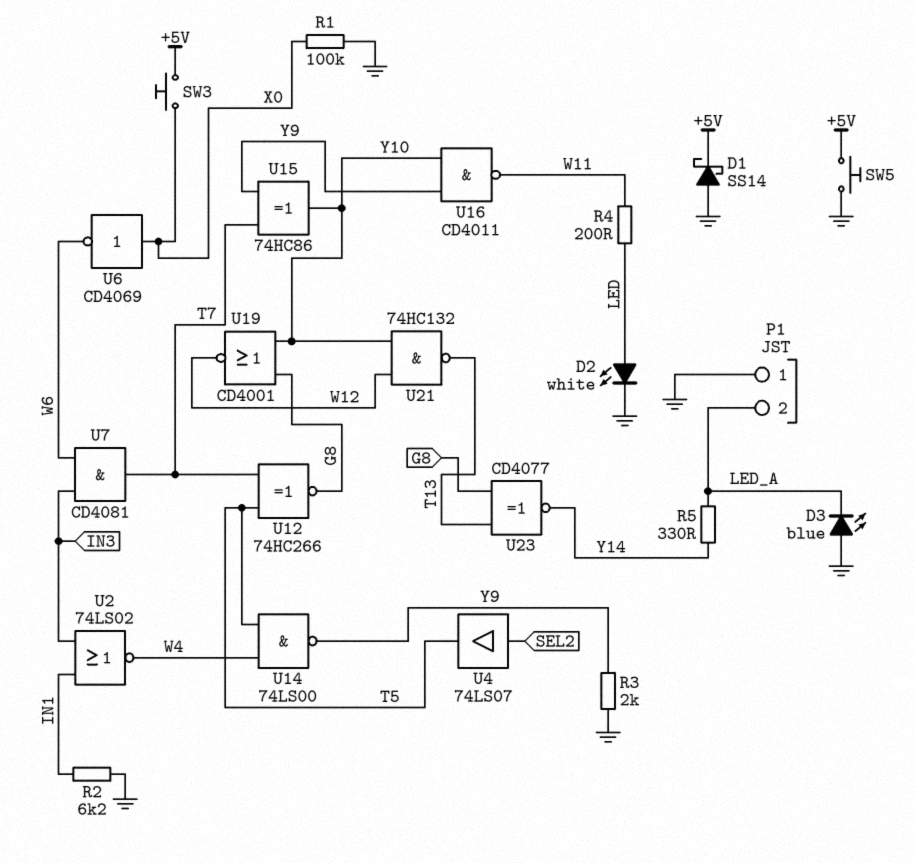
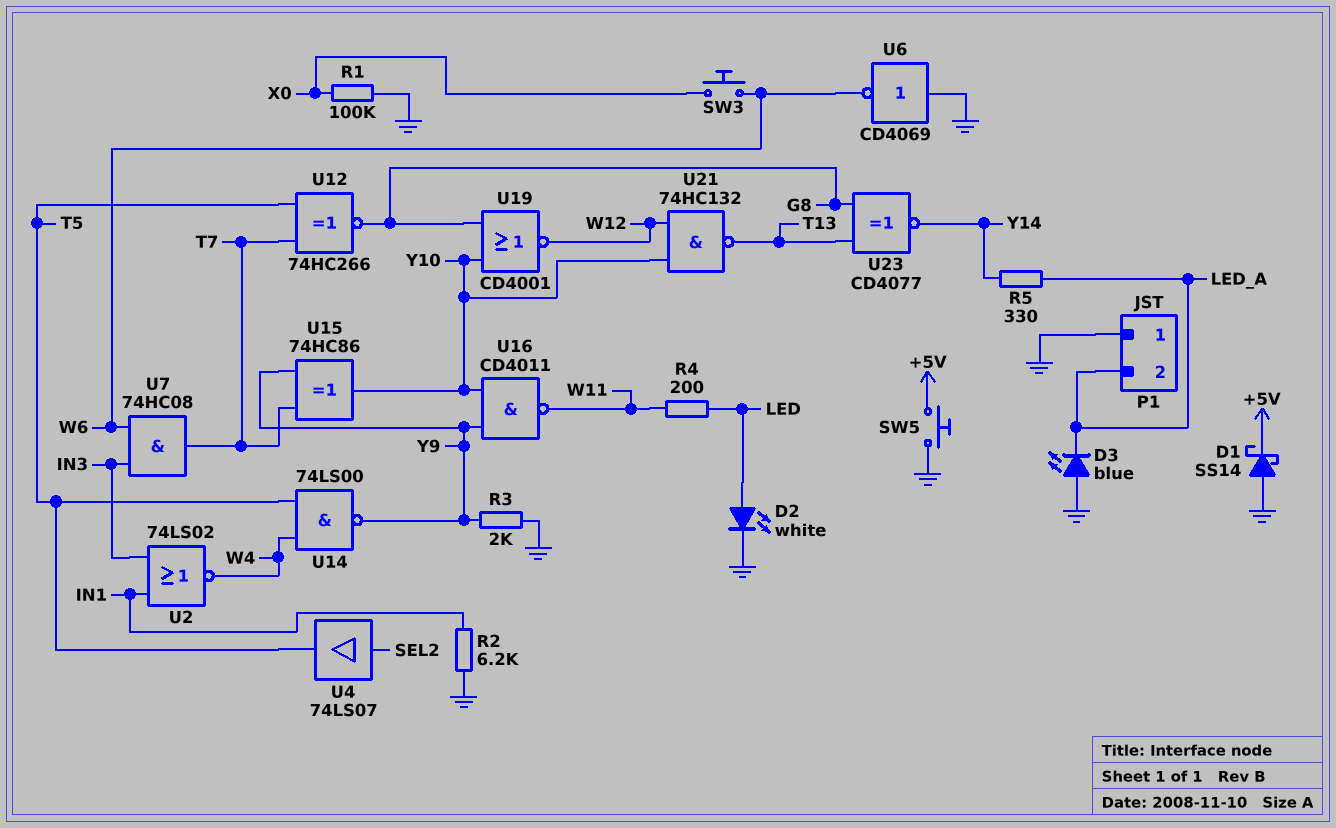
SW3: button (+5V, X0) -> button (W6, X0)
U6: NOT CD4069 (in X0, out W6) -> NOT CD4069 (in GND, out W6)
U7: AND CD4081 (in IN3, in W6, out T7) -> AND 74HC08 (in IN3, in W6, out T7)

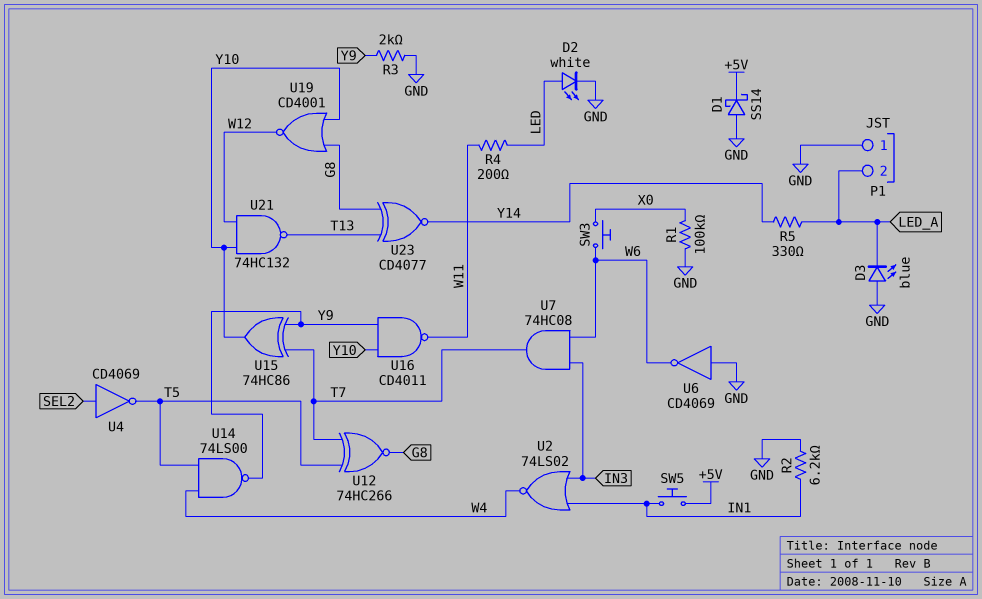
SW5: button (+5V, GND) -> button (+5V, IN1)
U4: buffer 74LS07 (in SEL2, out T5) -> NOT CD4069 (in SEL2, out T5)

